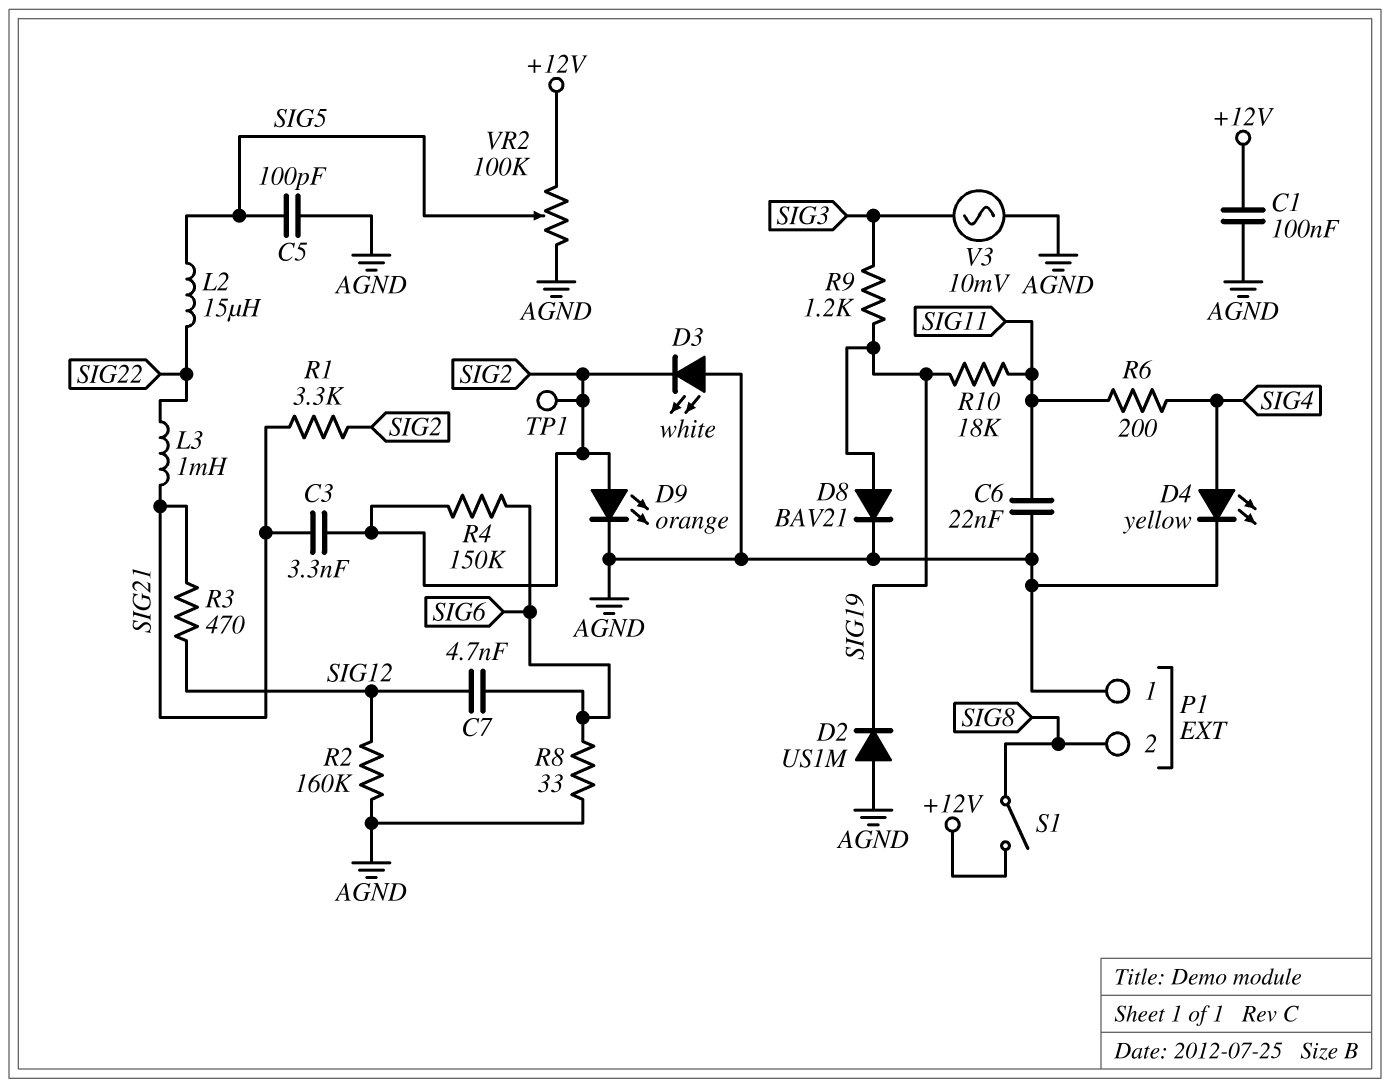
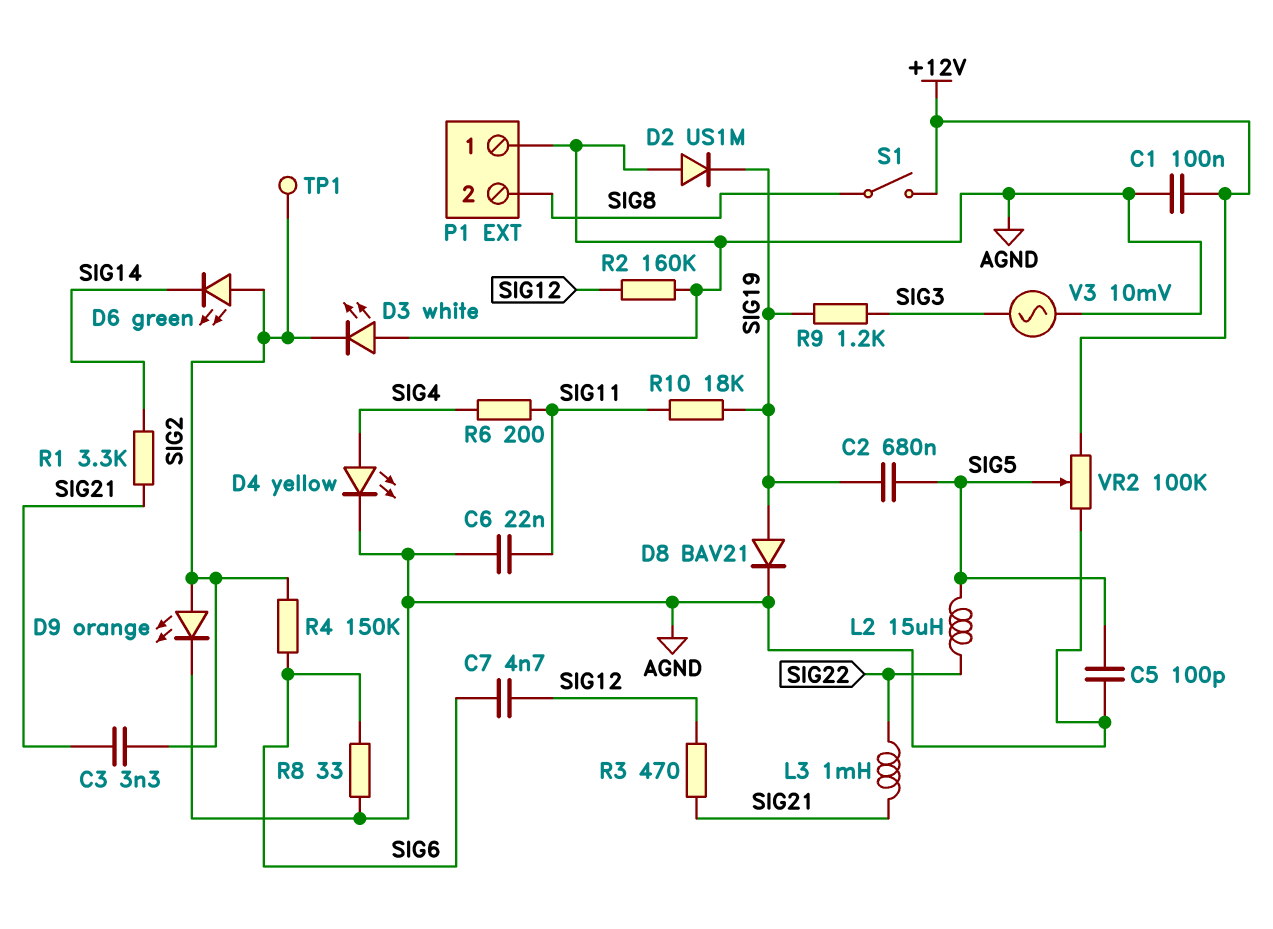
C2: none -> 680nF (SIG5, SIG19)
D6: none -> LED green (A SIG2, K SIG14)
R1: 3.3k (SIG2, SIG21) -> 3.3k (SIG14, SIG21)

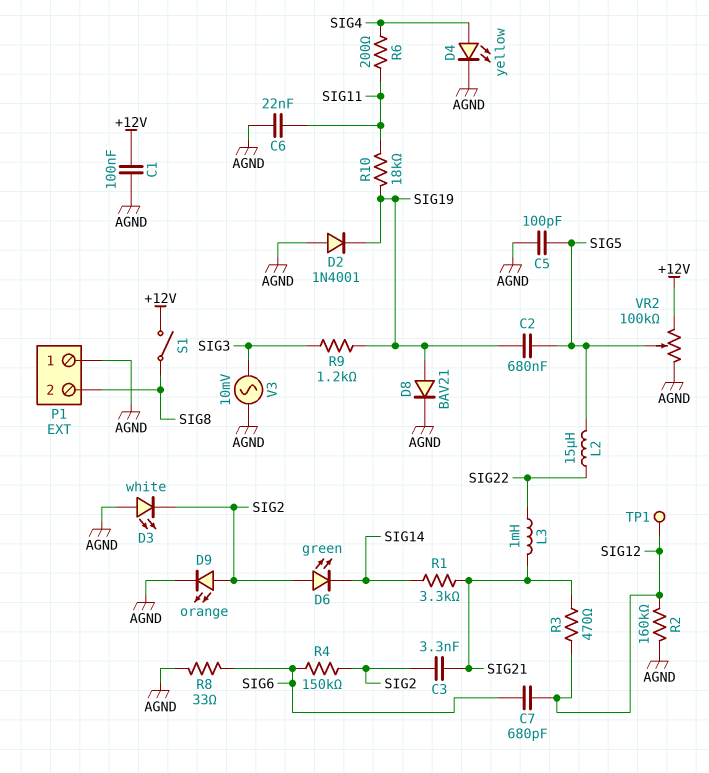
C7: 4.7nF (SIG6, SIG12) -> 680pF (SIG6, SIG12)
D2: diode US1M (A AGND, K SIG19) -> diode 1N4001 (A AGND, K SIG19)
TP1: test point (SIG2) -> test point (SIG12)

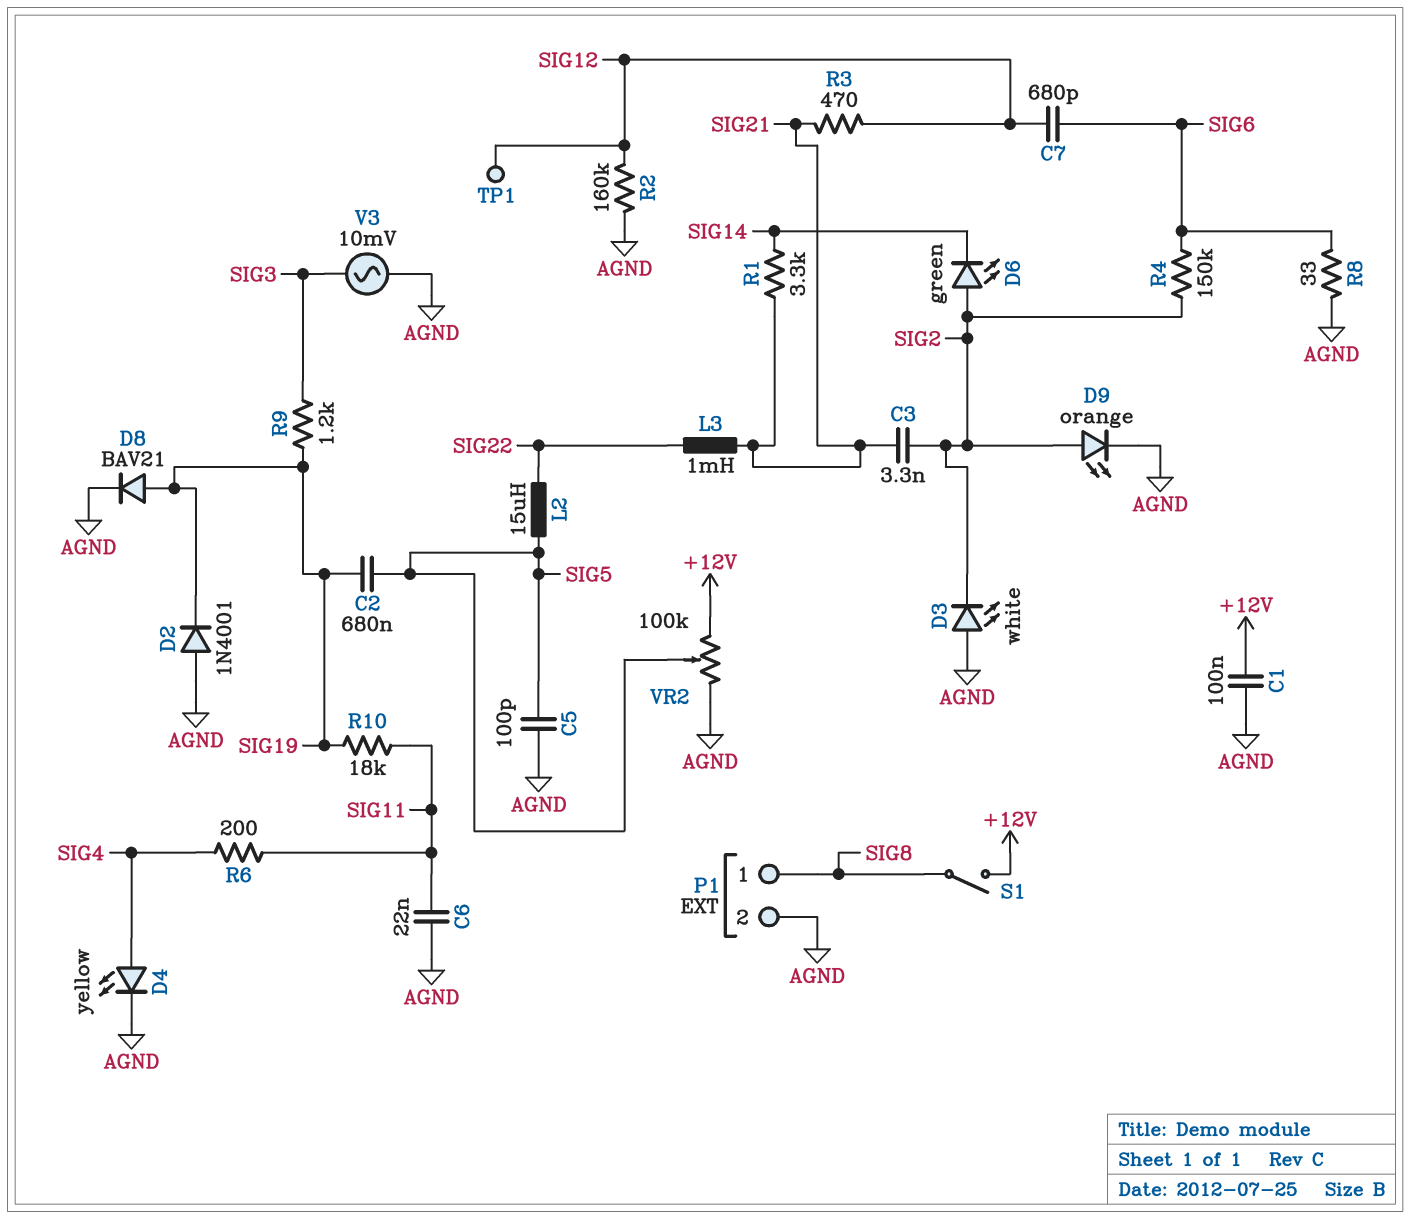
P1 pin 1: AGND -> SIG8
P1 pin 2: SIG8 -> AGND

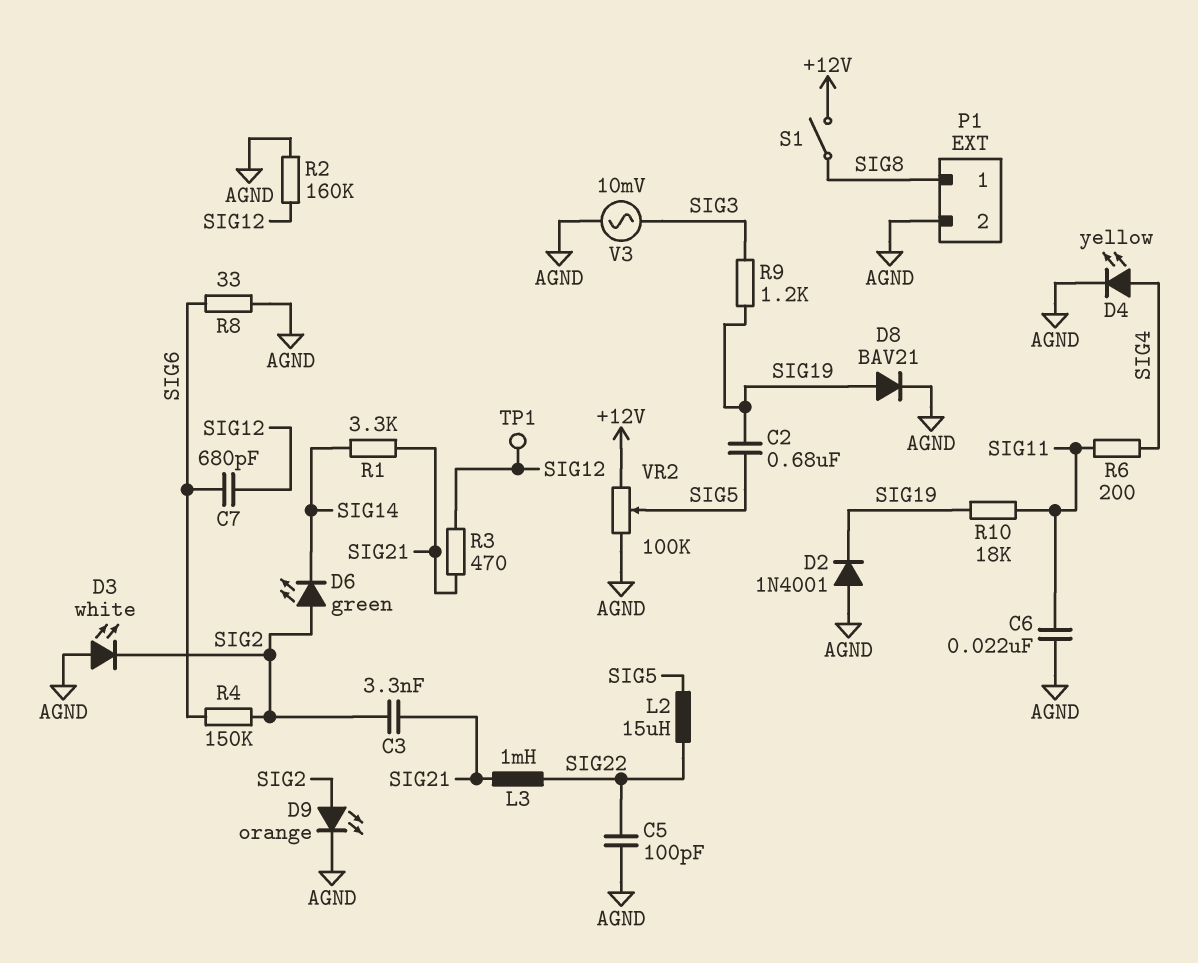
C1: 100nF (+12V, AGND) -> none
C5: 100pF (AGND, SIG5) -> 100pF (AGND, SIG22)

